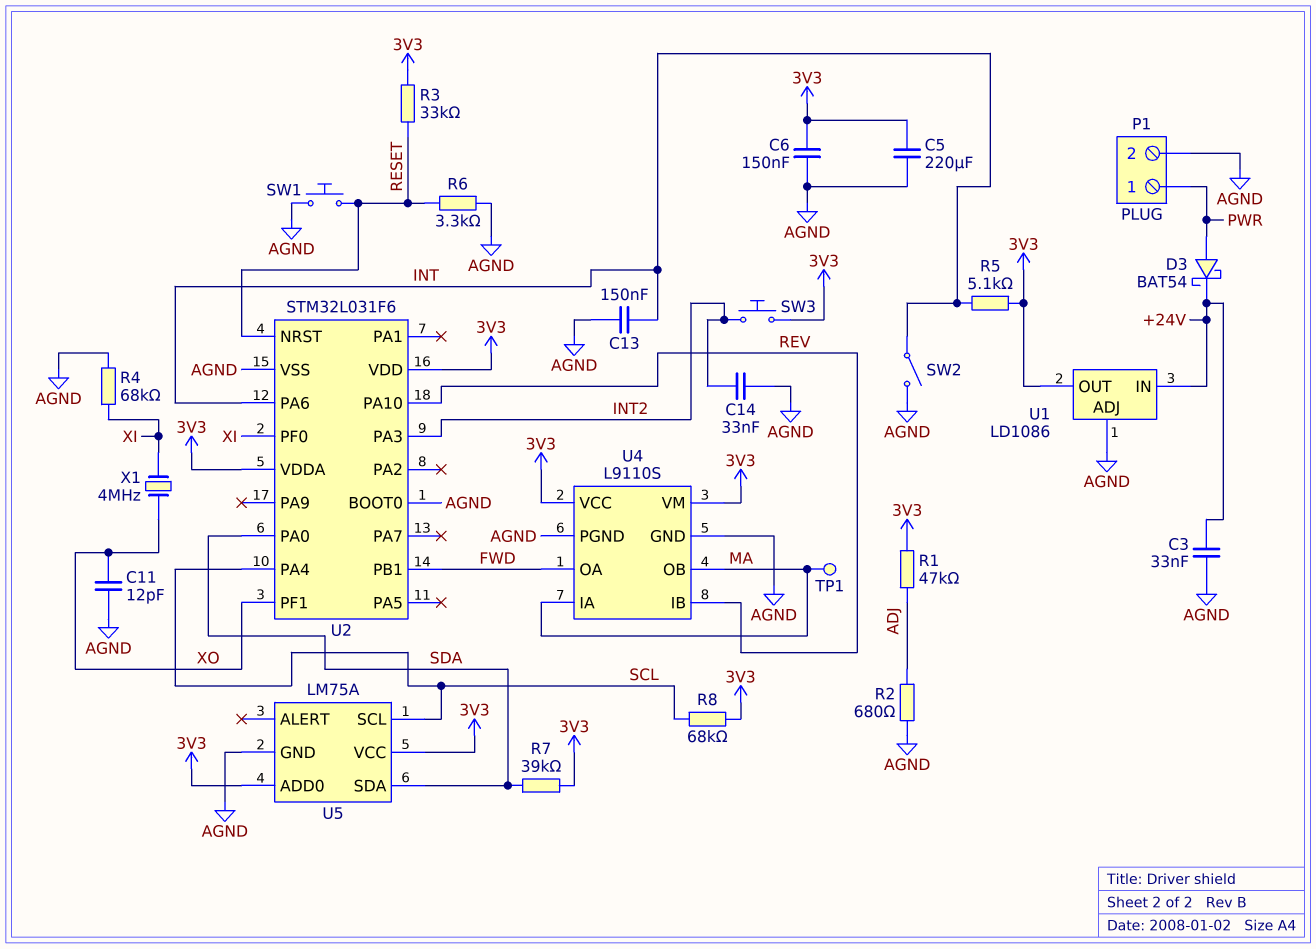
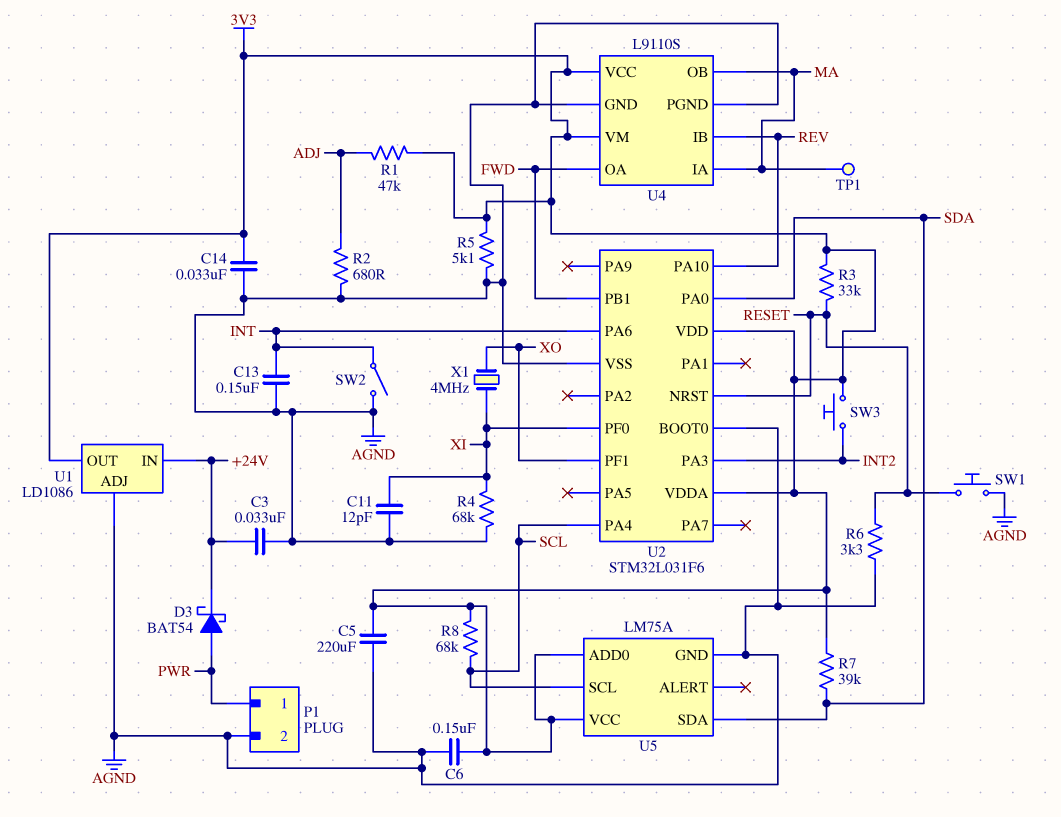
C11: 12pF (AGND, XO) -> 12pF (AGND, XI)
C14: 33nF (AGND, INT2) -> 33nF (3V3, AGND)
R5: 5.1k (3V3, INT) -> 5.1k (3V3, AGND)

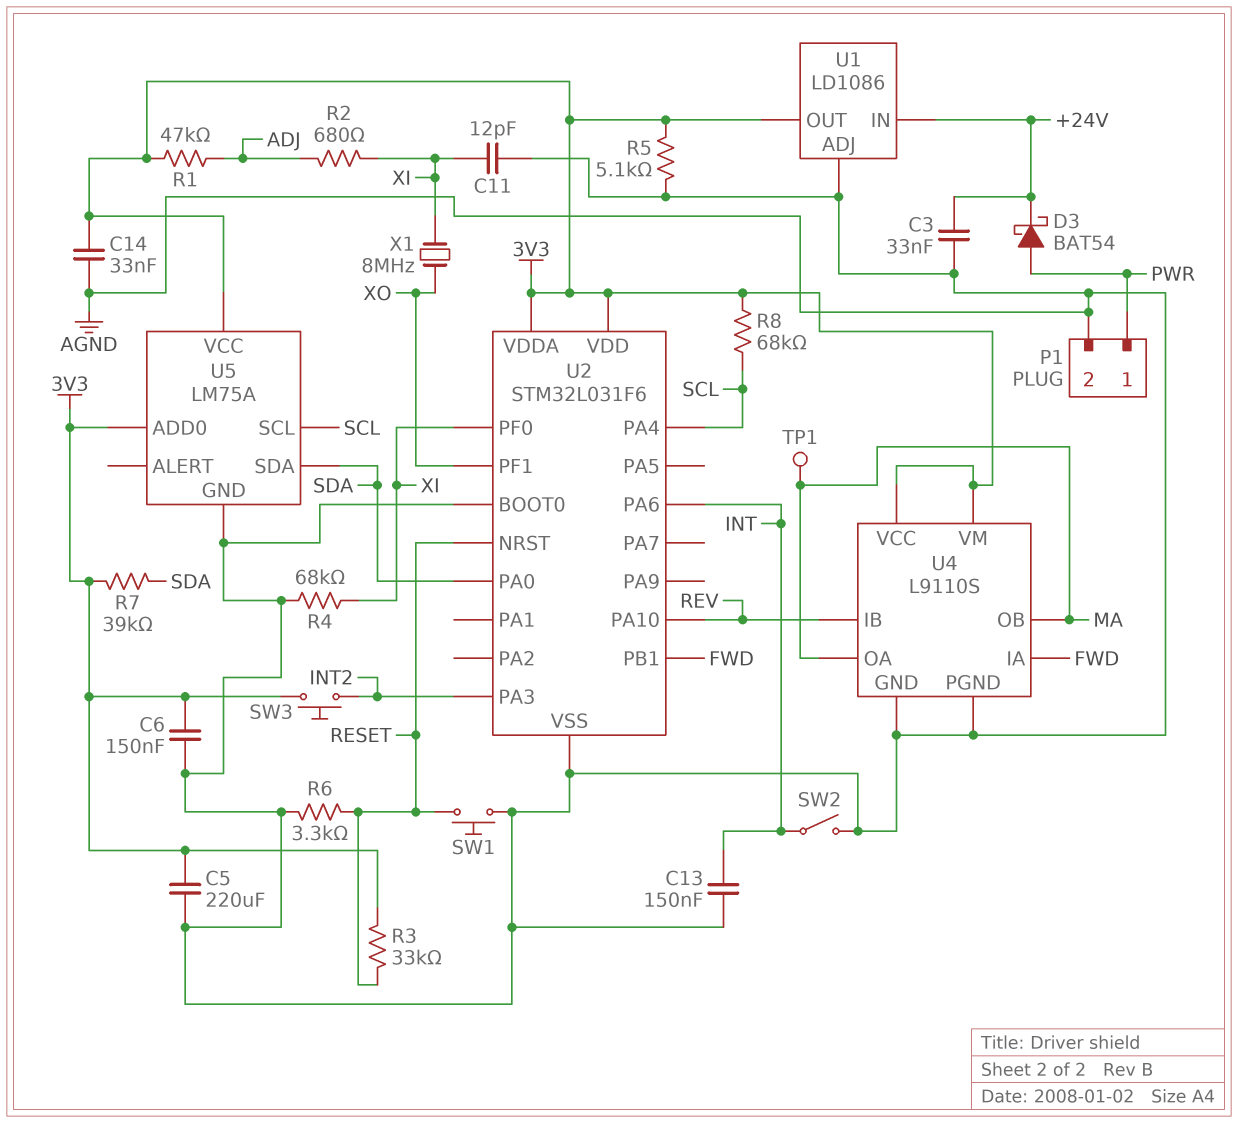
R2: 680 (ADJ, AGND) -> 680 (ADJ, XI)
U4 pin IA: MA -> FWD
U4 pin OA: FWD -> MA
X1: 4MHz (XI, XO) -> 8MHz (XI, XO)

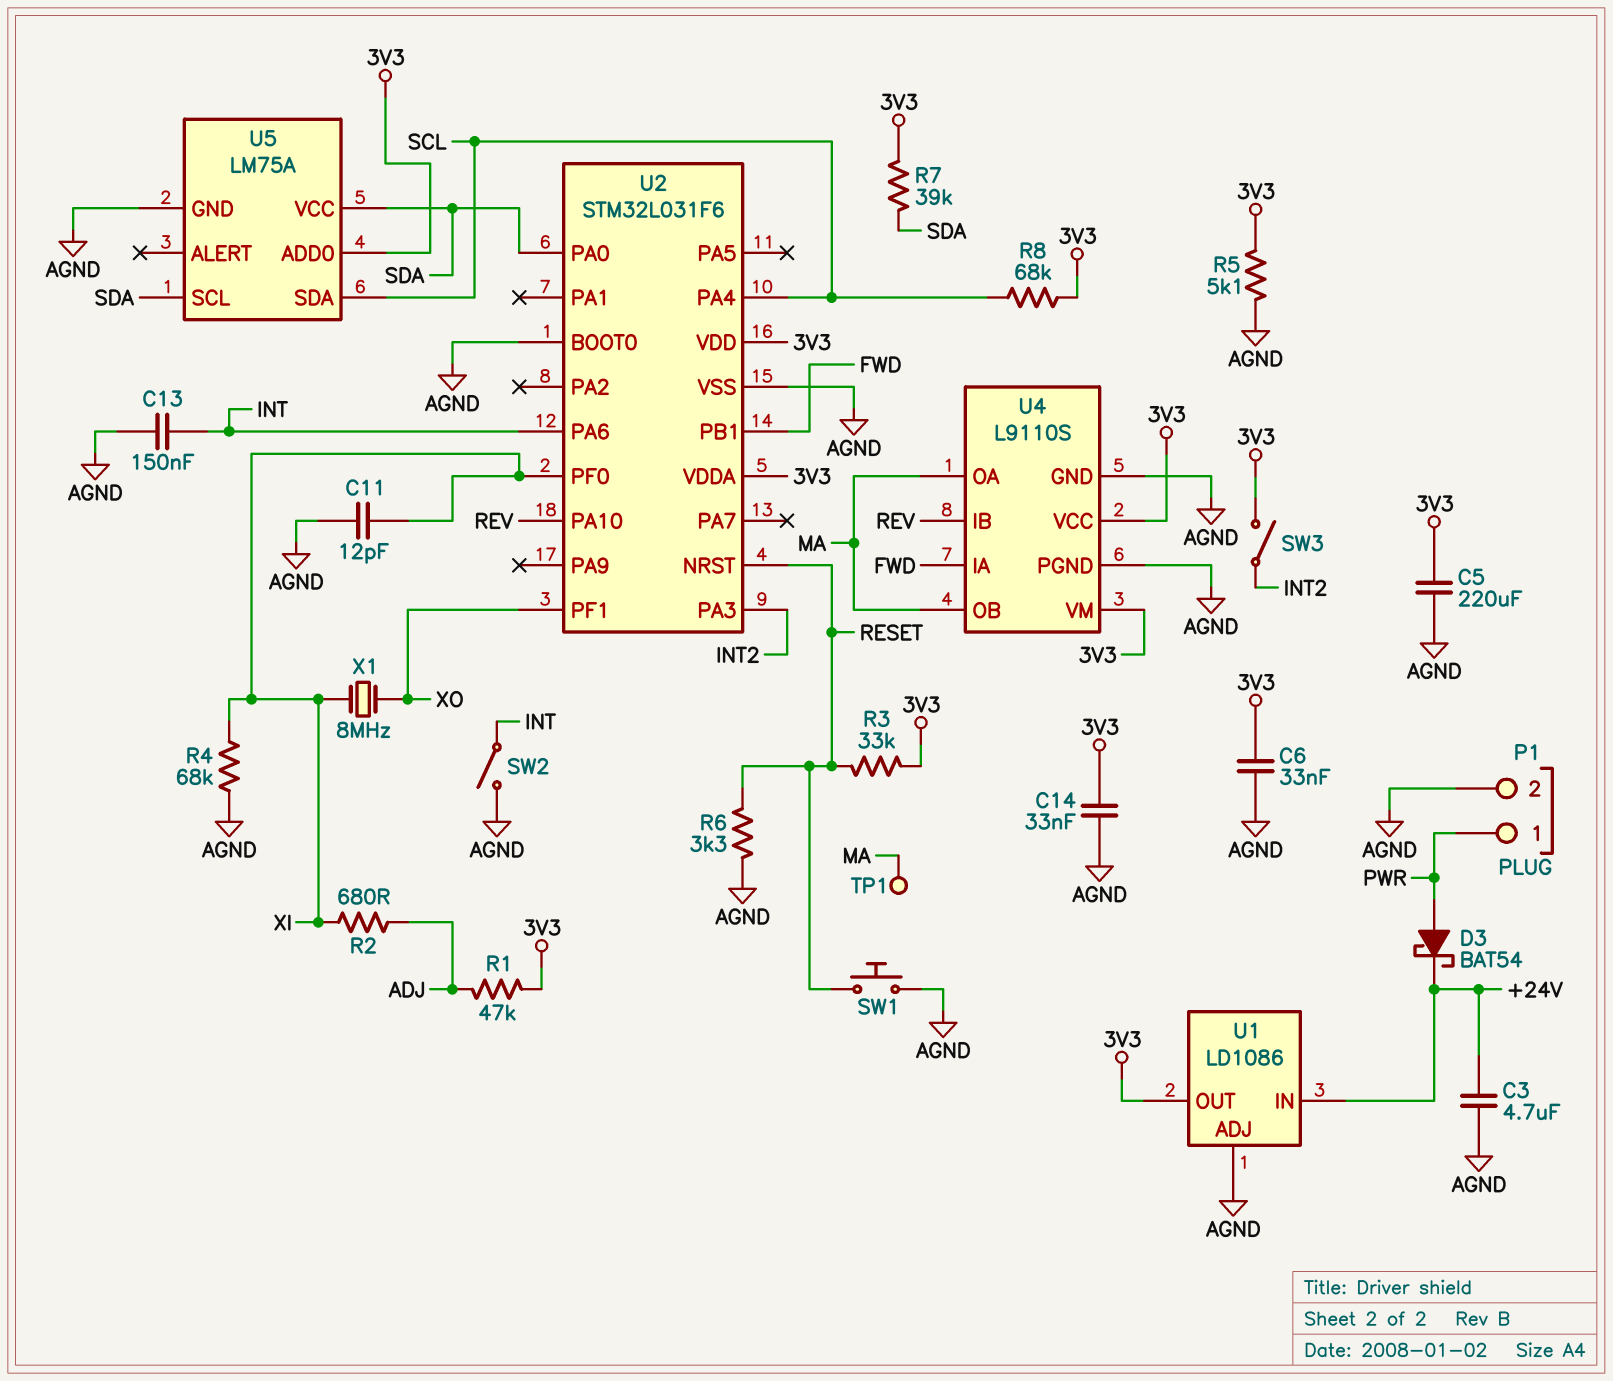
C3: 33nF (+24V, AGND) -> 4.7uF (+24V, AGND)
C6: 150nF (3V3, AGND) -> 33nF (3V3, AGND)
SW3: button (3V3, INT2) -> switch (3V3, INT2)
U5 pin SCL: SCL -> SDA
U5 pin SDA: SDA -> SCL
U5 pin VCC: 3V3 -> SDA

